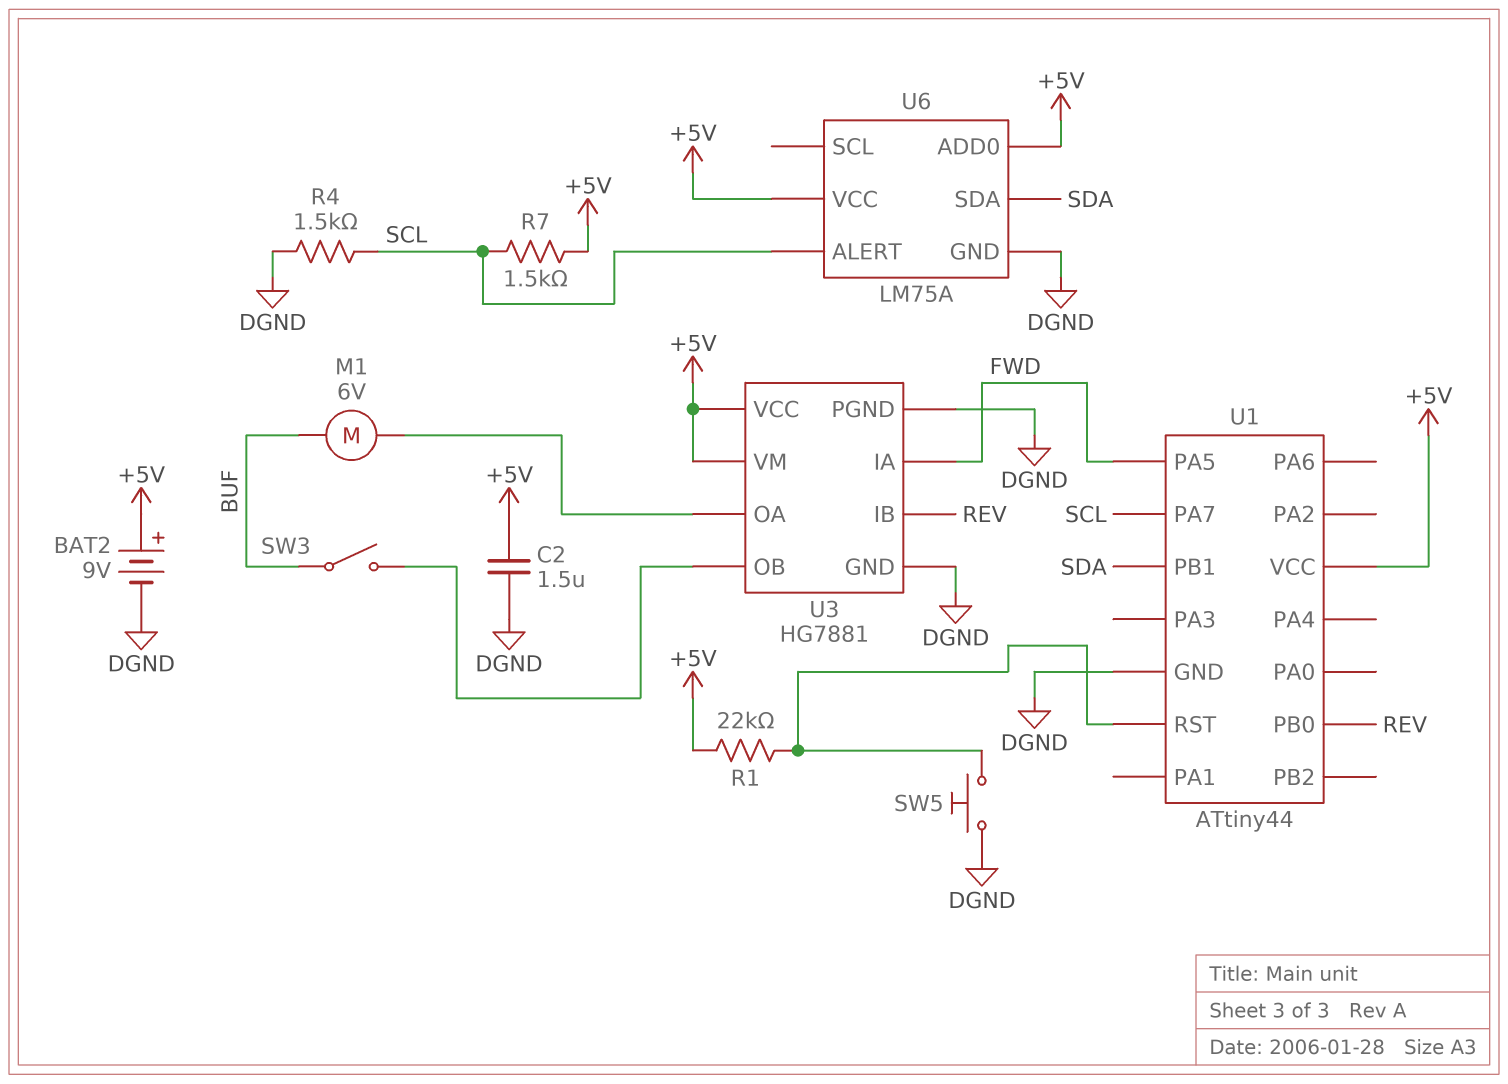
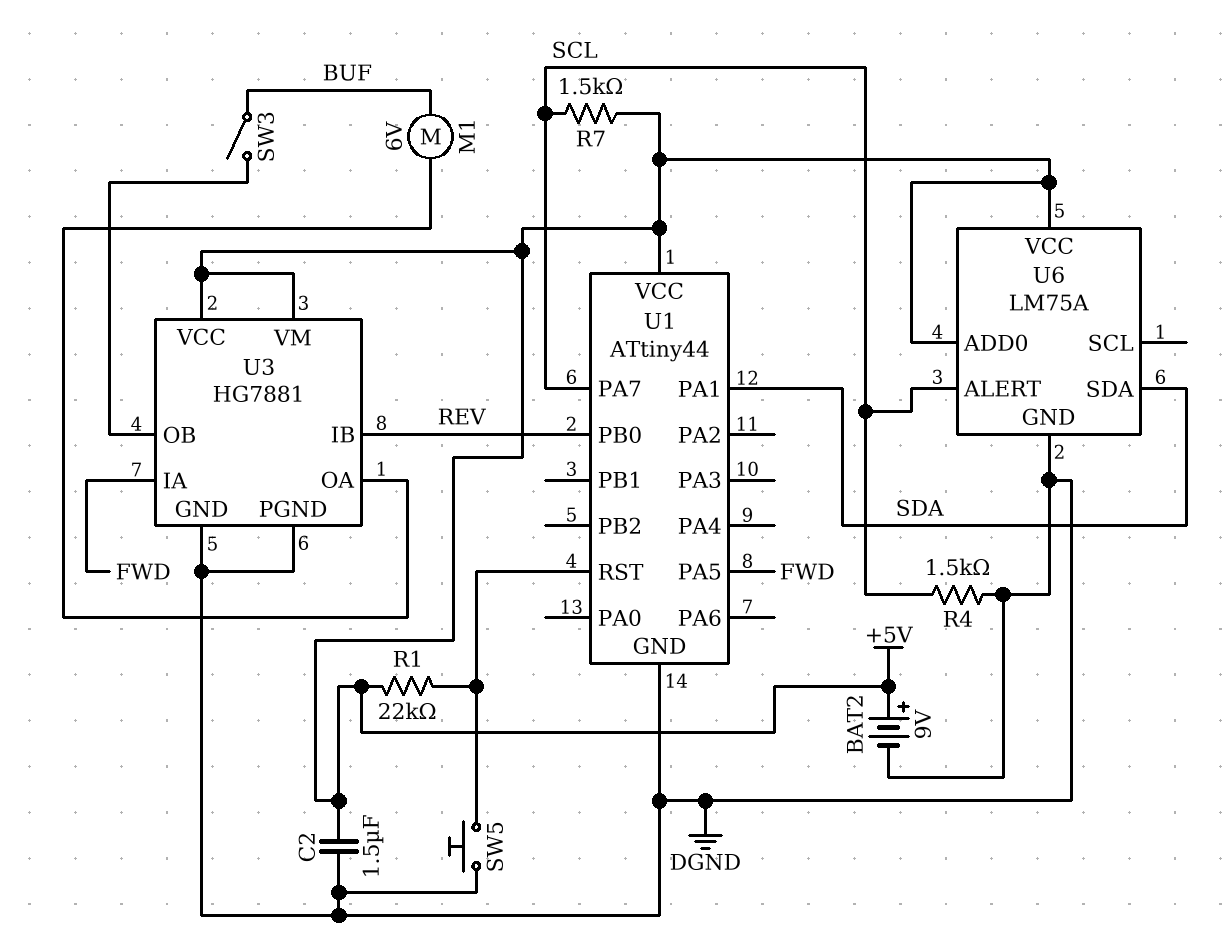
U1 pin PA1: none -> SDA
U1 pin PB1: SDA -> none

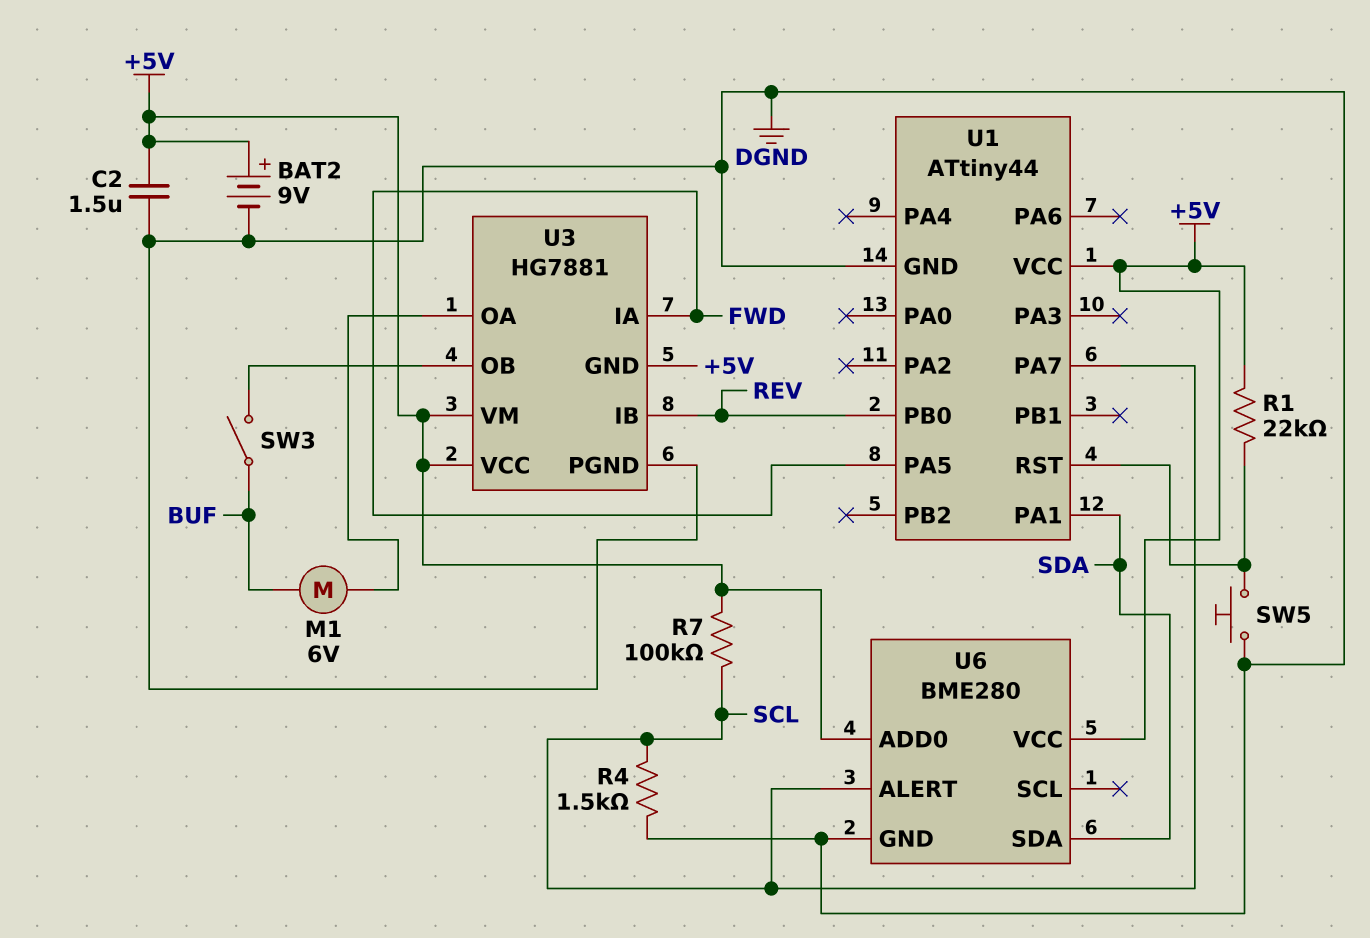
R7: 1.5k (+5V, SCL) -> 100k (+5V, SCL)
U3 pin GND: DGND -> +5V
U6: LM75A -> BME280

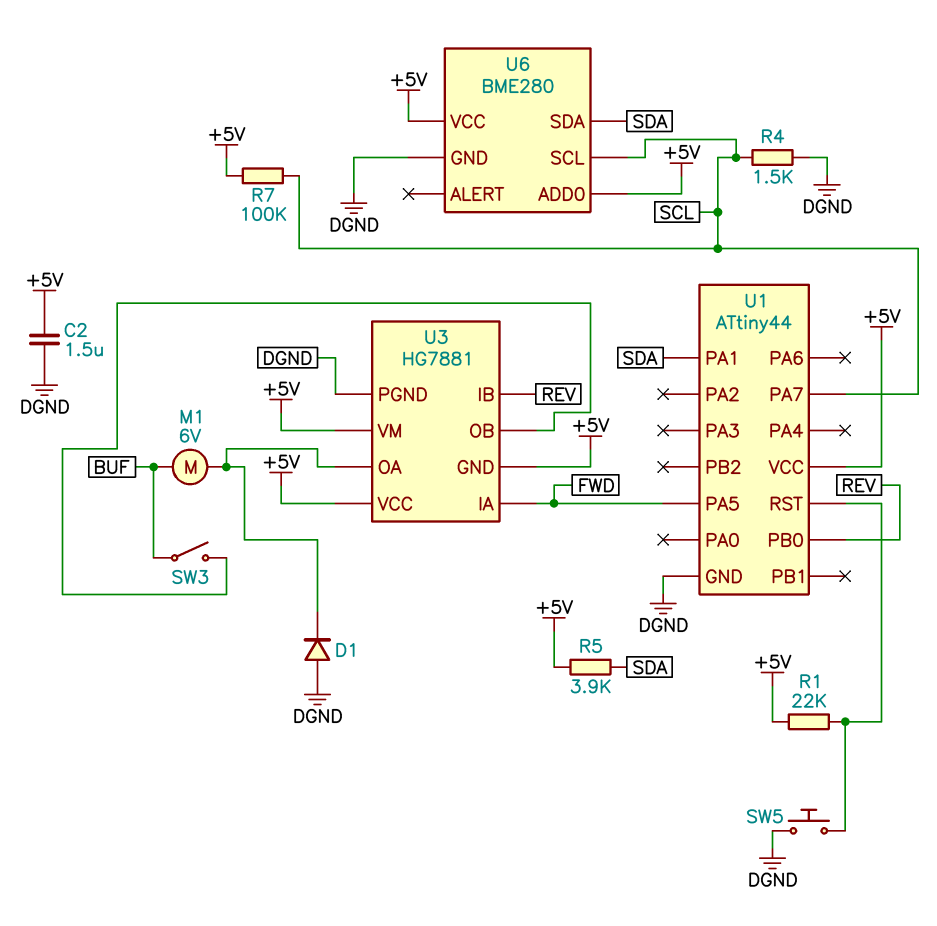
BAT2: 9V (plus +5V, minus DGND) -> none
D1: none -> diode (A DGND, K U3/OA)
R5: none -> 3.9k (+5V, SDA)
U6 pin ALERT: SCL -> none
U6 pin SCL: none -> SCL

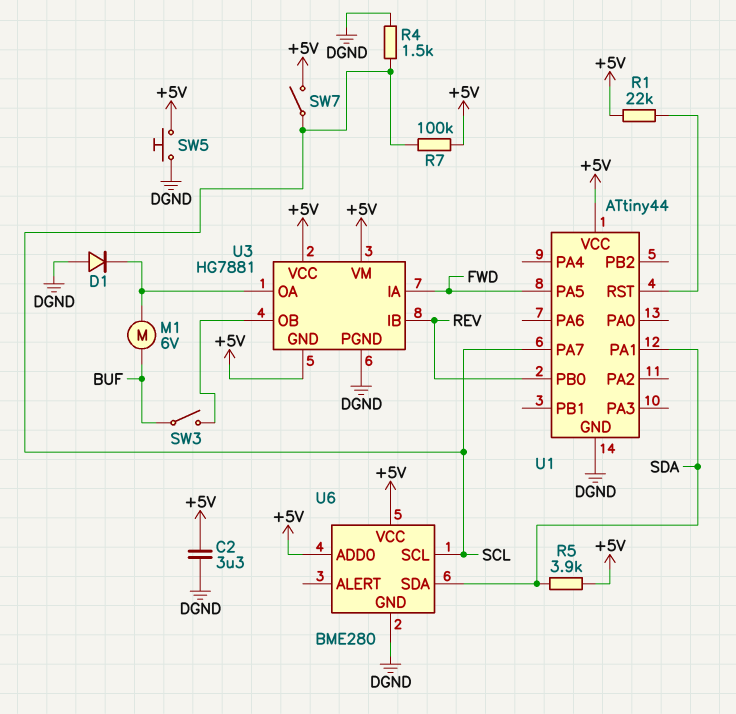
C2: 1.5uF (+5V, DGND) -> 3.3uF (+5V, DGND)
SW5: button (DGND, U1/RST) -> button (+5V, DGND)
SW7: none -> switch (+5V, SCL)

